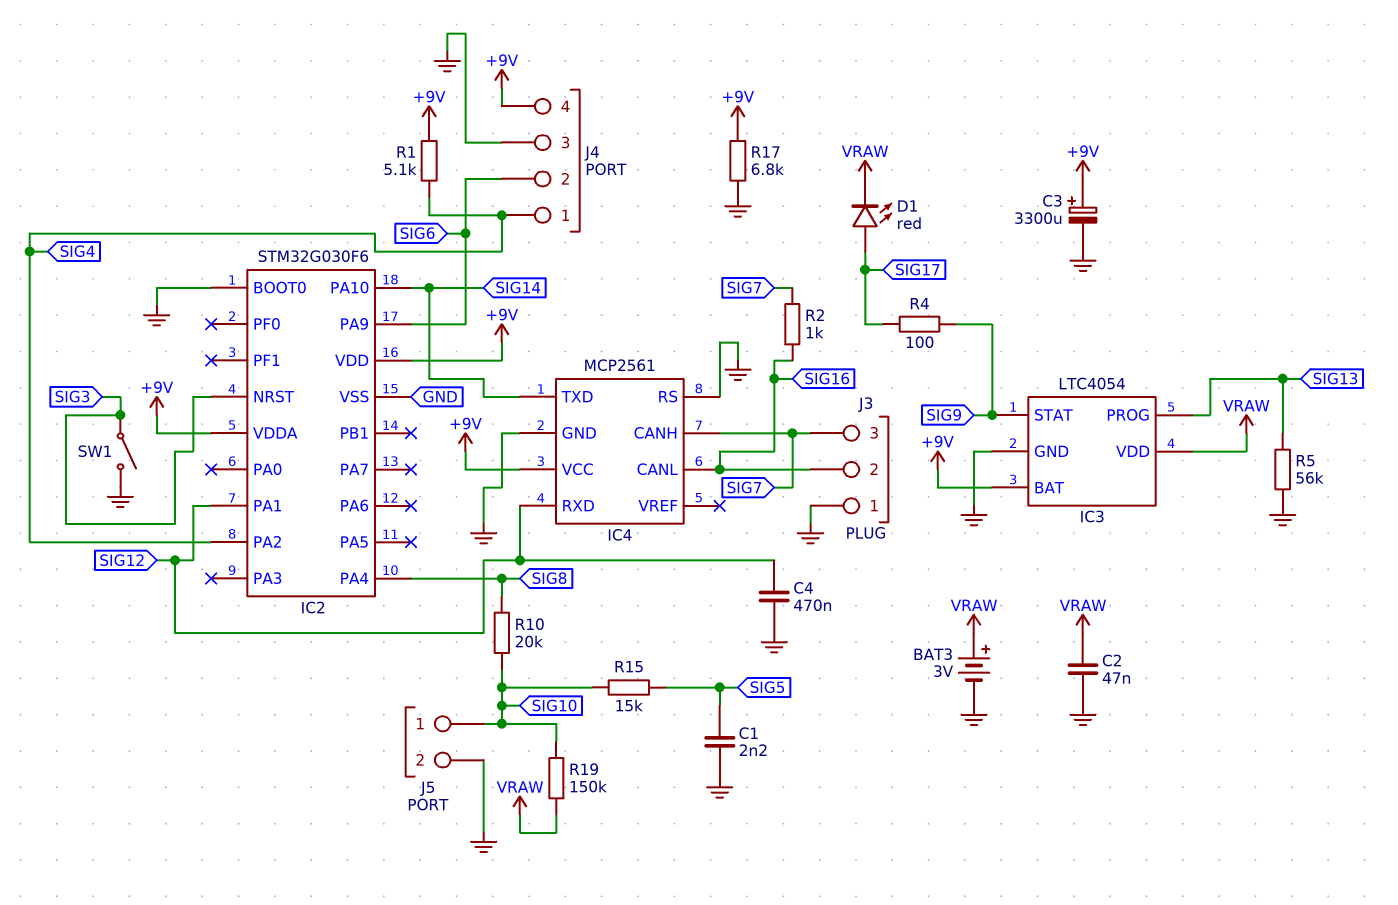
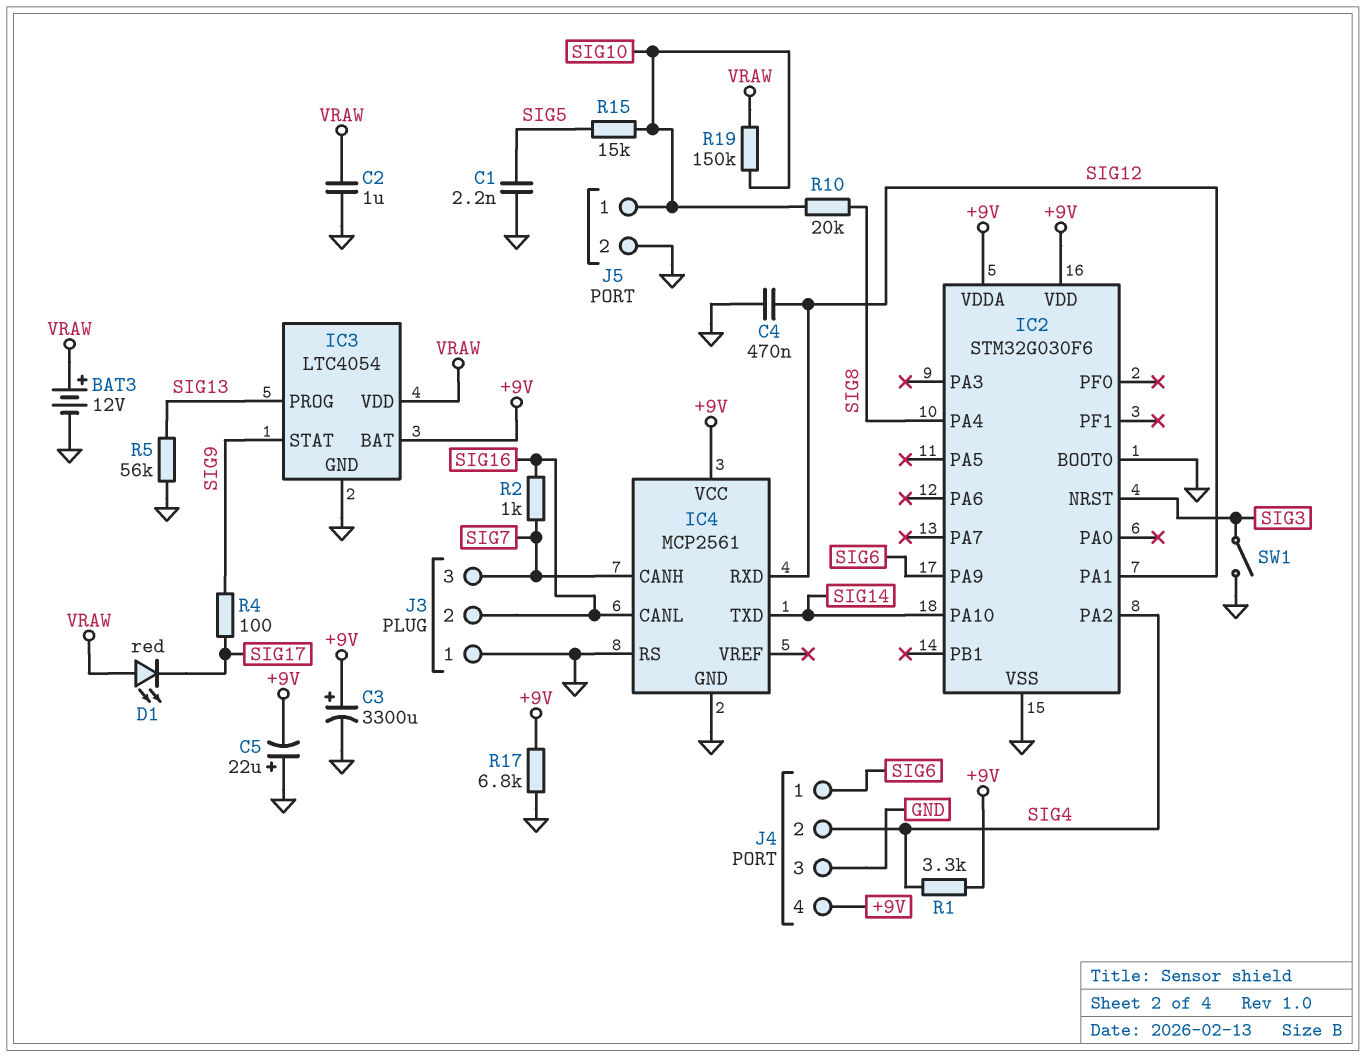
BAT3: 3V (plus VRAW, minus GND) -> 12V (plus VRAW, minus GND)
C2: 47nF (GND, VRAW) -> 1uF (GND, VRAW)
C5: none -> 22uF (plus GND, minus +9V)
D1: LED red (A SIG17, K VRAW) -> LED red (A VRAW, K SIG17)
J4 pin 1: SIG4 -> SIG6
J4 pin 2: SIG6 -> SIG4
R1: 5.1k (+9V, SIG4) -> 3.3k (+9V, SIG4)

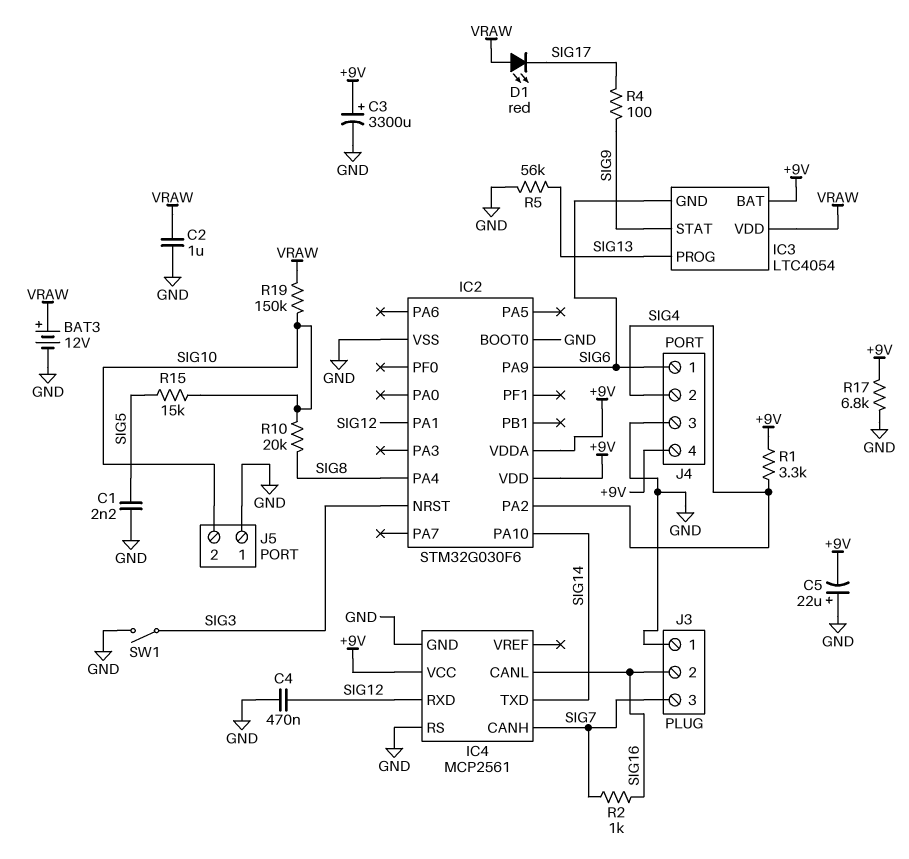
IC3 pin GND: GND -> SIG6
J5 pin 1: SIG10 -> GND
J5 pin 2: GND -> SIG10

